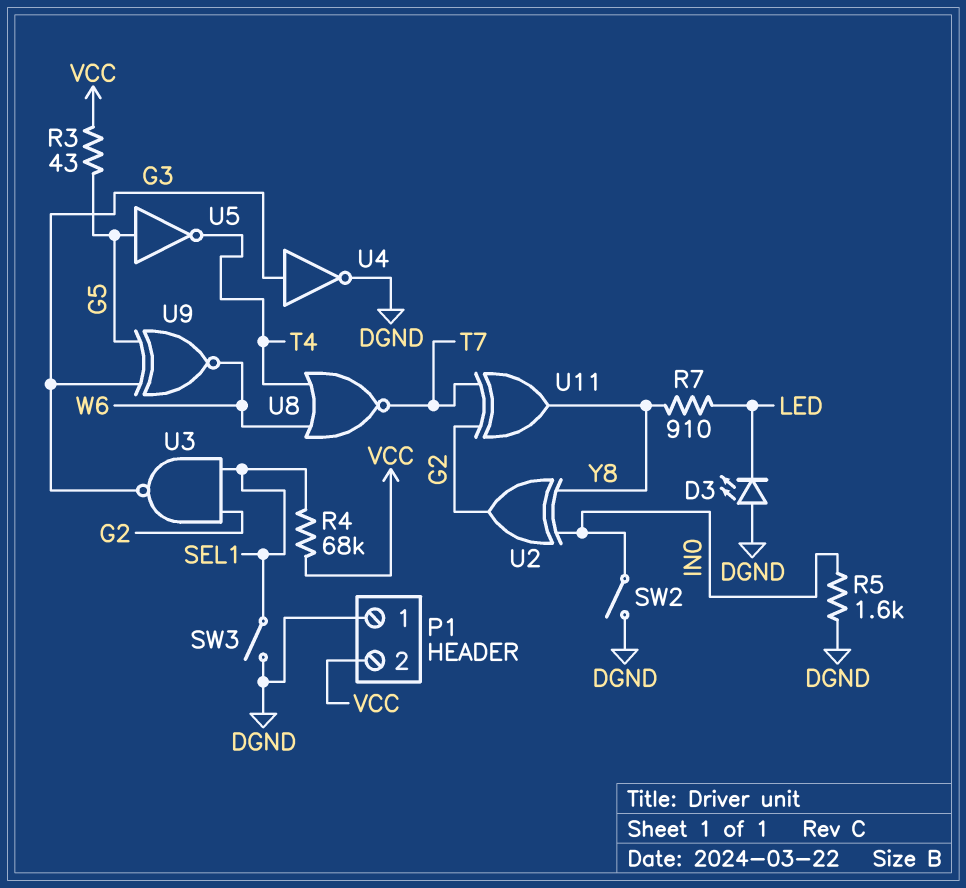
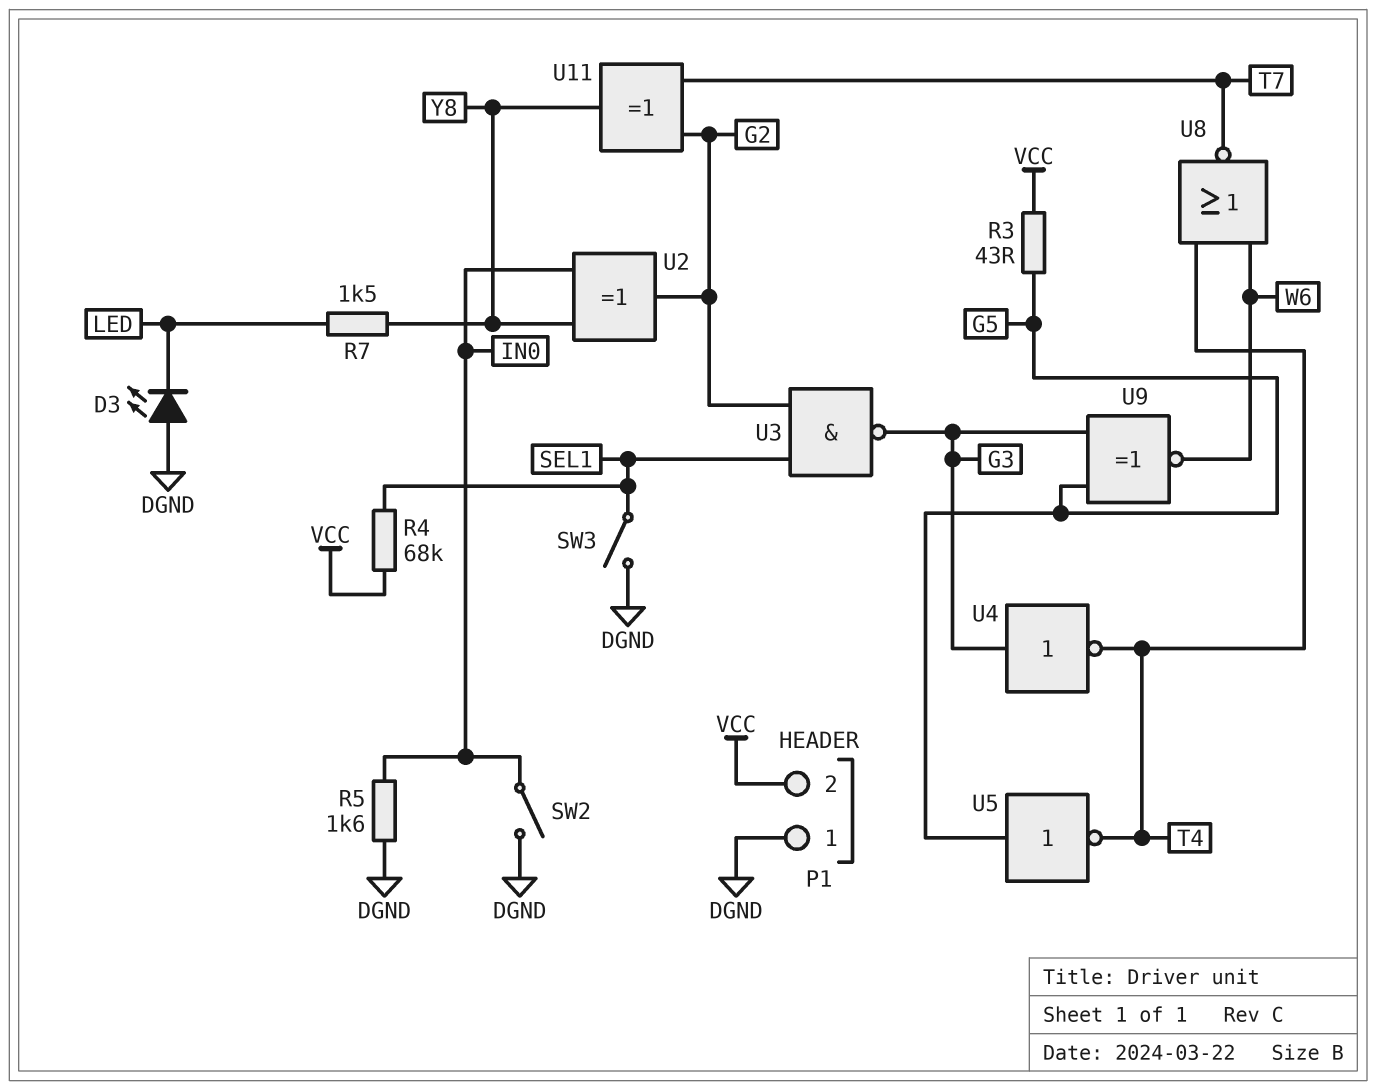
R7: 910 (LED, Y8) -> 1.5k (LED, Y8)
U4: NOT (in G3, out DGND) -> NOT (in G3, out T4)

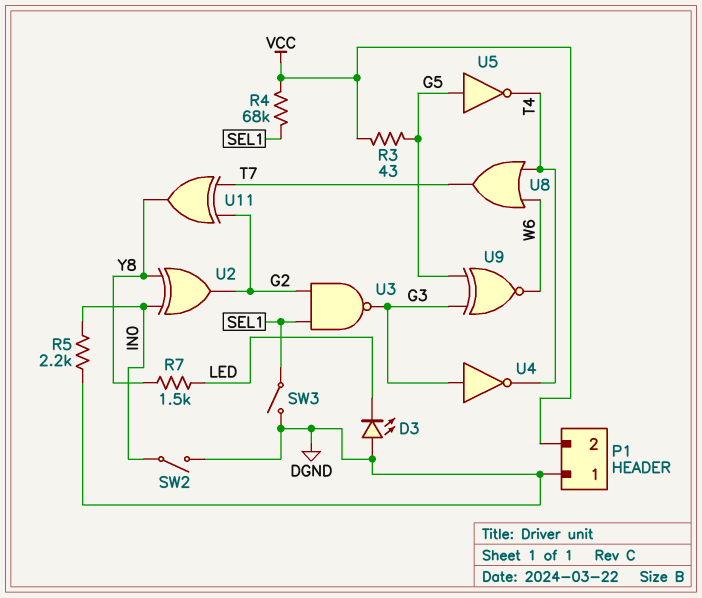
R5: 1.6k (DGND, IN0) -> 2.2k (DGND, IN0)
U8: NOR (in T4, in W6, out T7) -> OR (in T4, in W6, out T7)

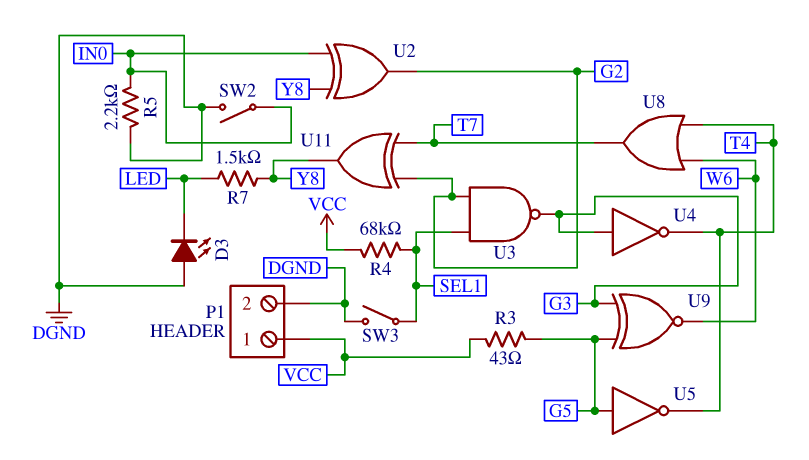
P1 pin 1: DGND -> VCC
P1 pin 2: VCC -> DGND

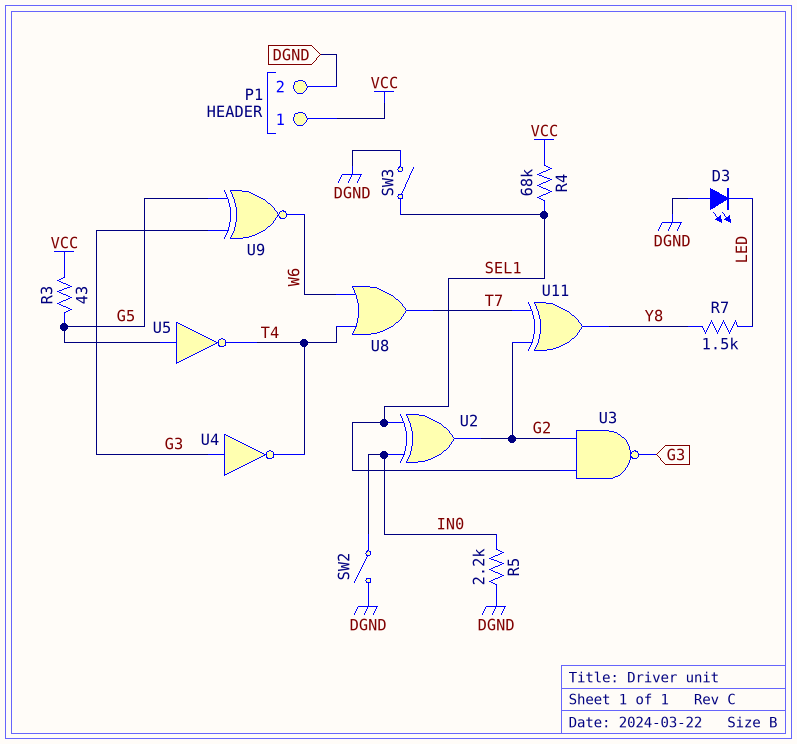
U2: XOR (in IN0, in Y8, out G2) -> XOR (in IN0, in SEL1, out G2)

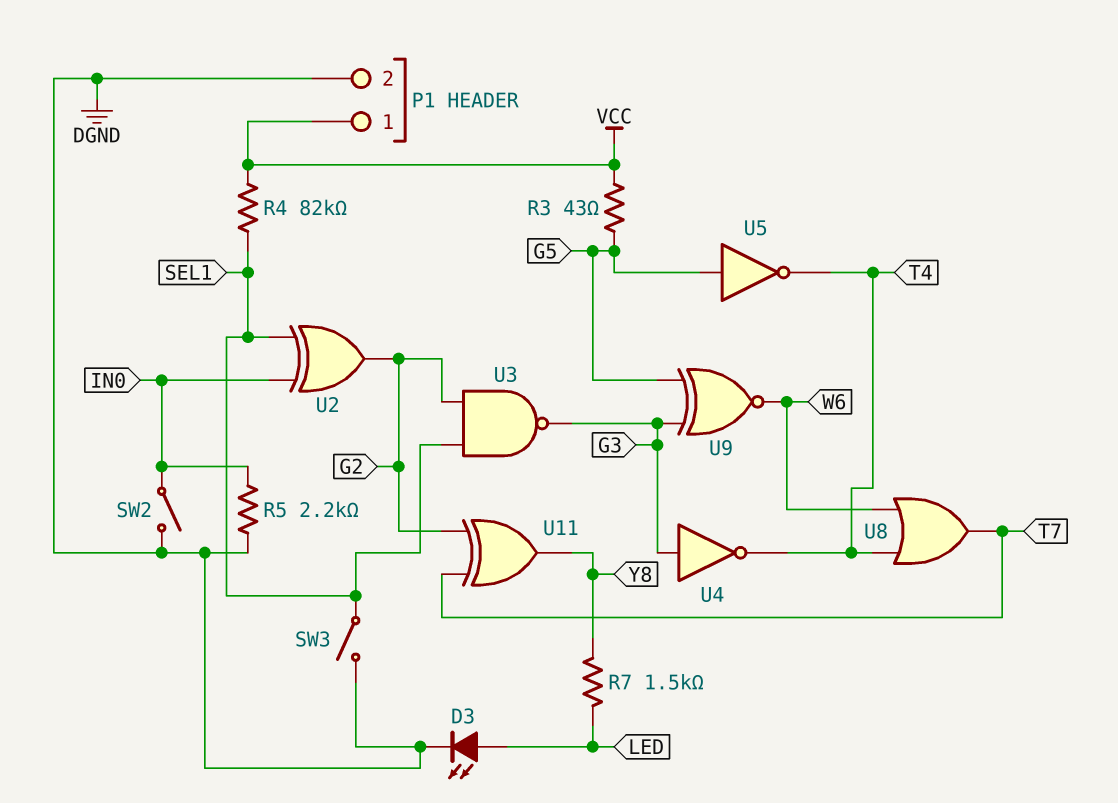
D3: LED (A DGND, K LED) -> LED (A LED, K DGND)
R4: 68k (SEL1, VCC) -> 82k (SEL1, VCC)

